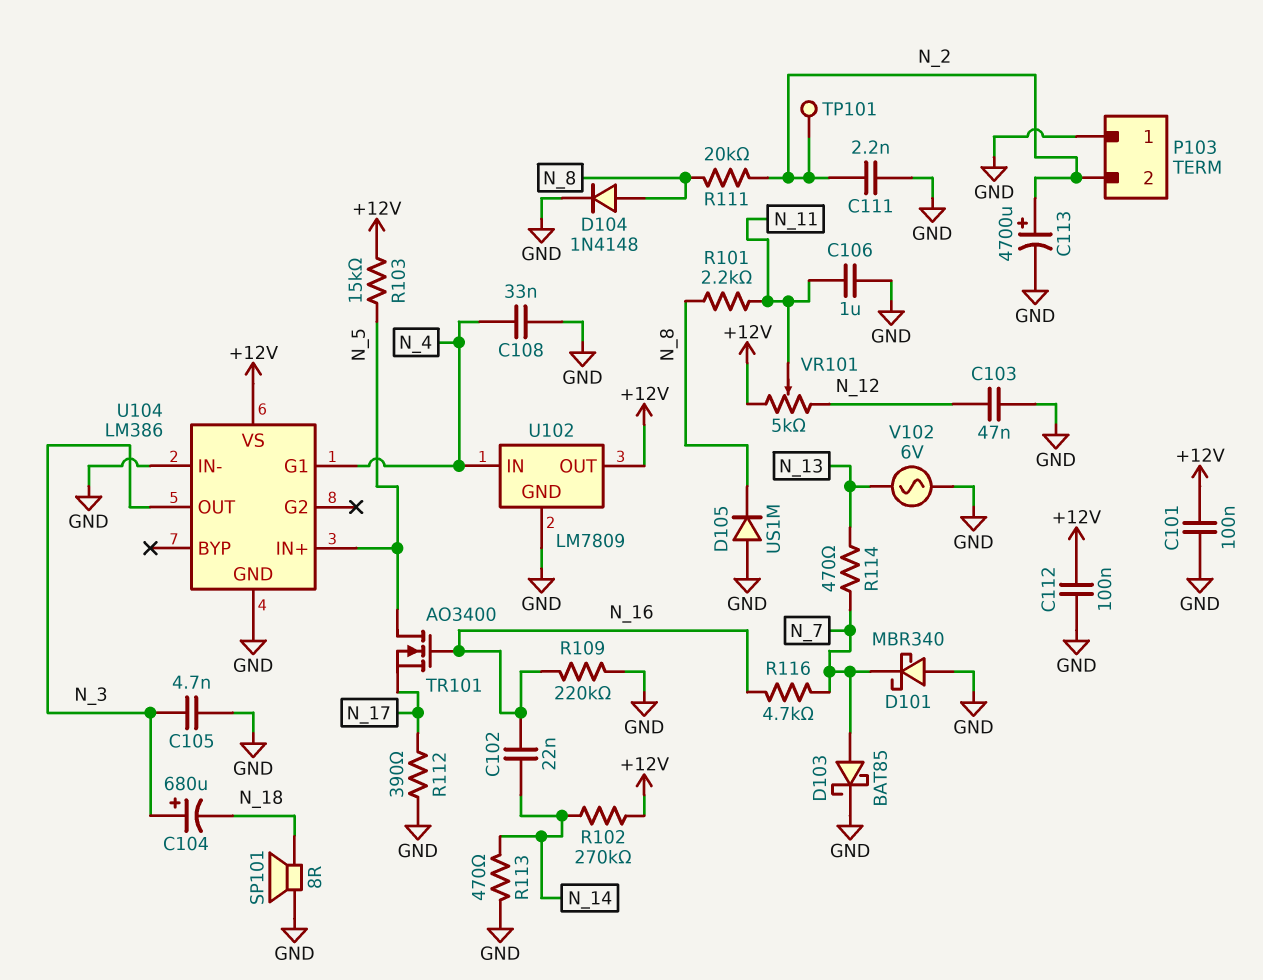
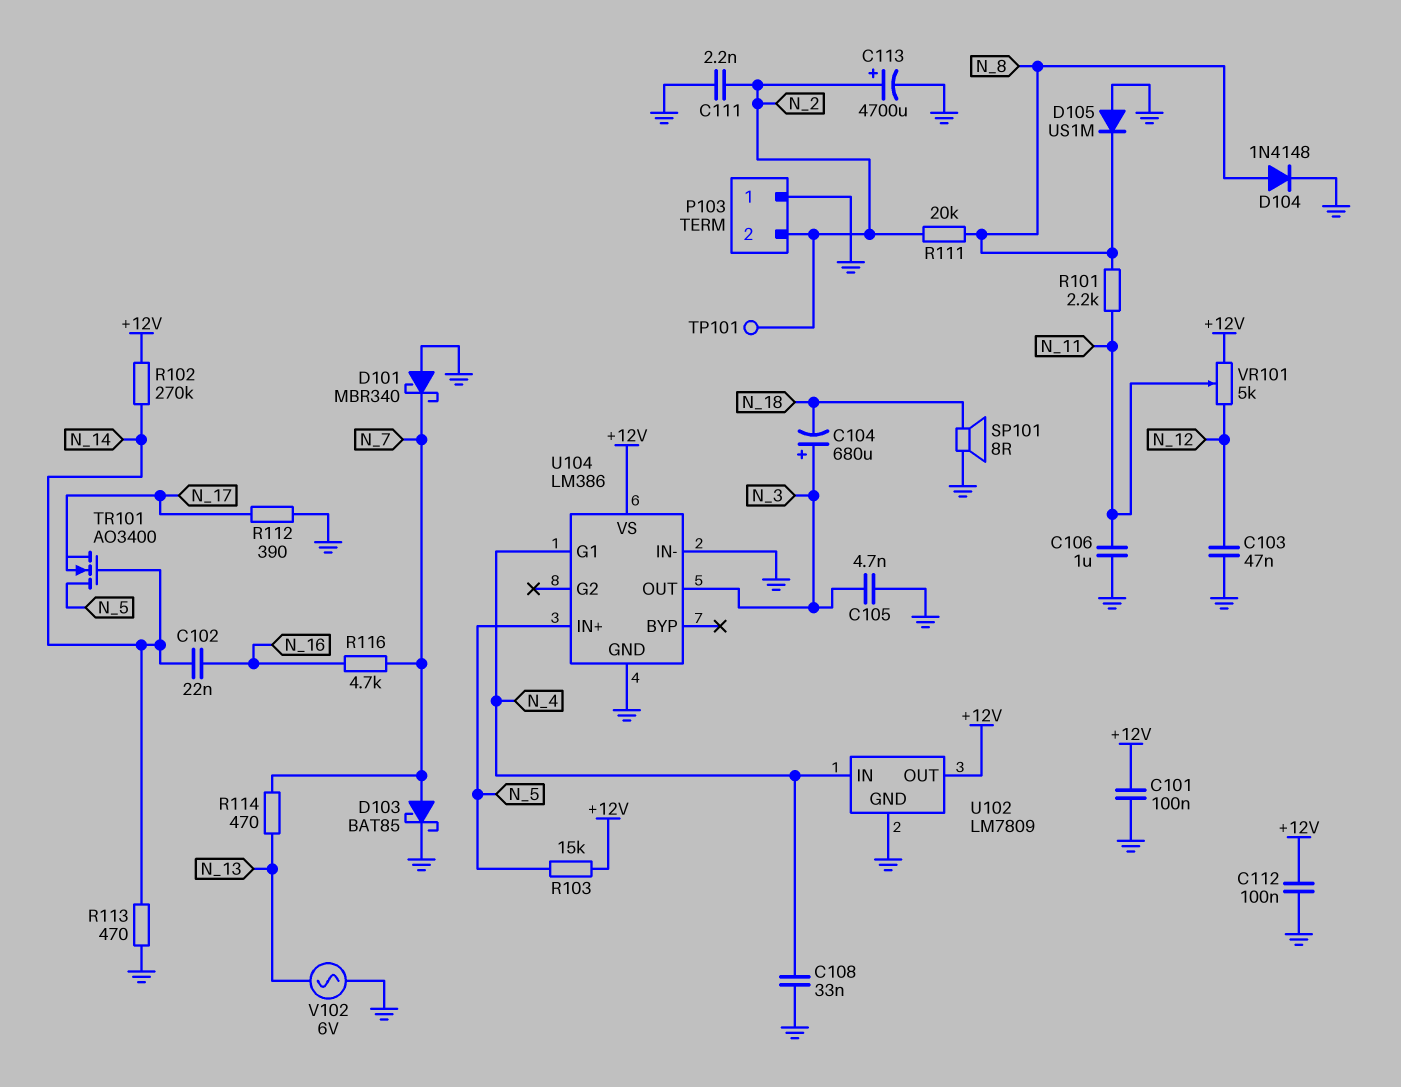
R109: 220k (GND, N_16) -> none
TR101: NMOS AO3400 (G N_16, D N_5, S N_17) -> NMOS AO3400 (G N_14, D N_5, S N_17)

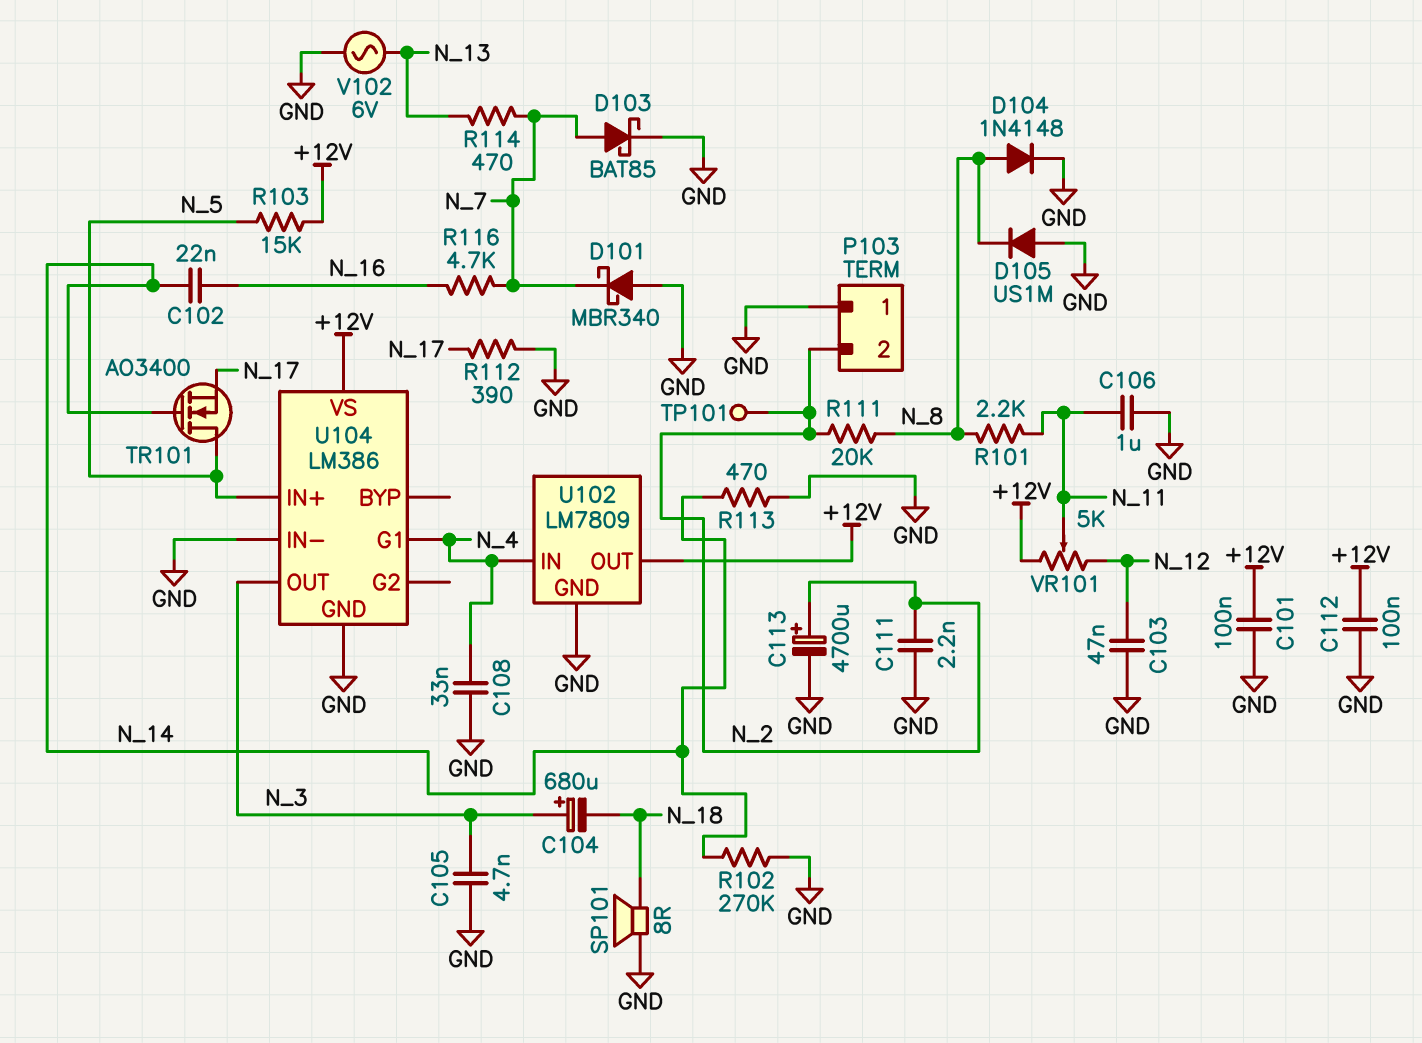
R102: 270k (+12V, N_14) -> 270k (GND, N_14)

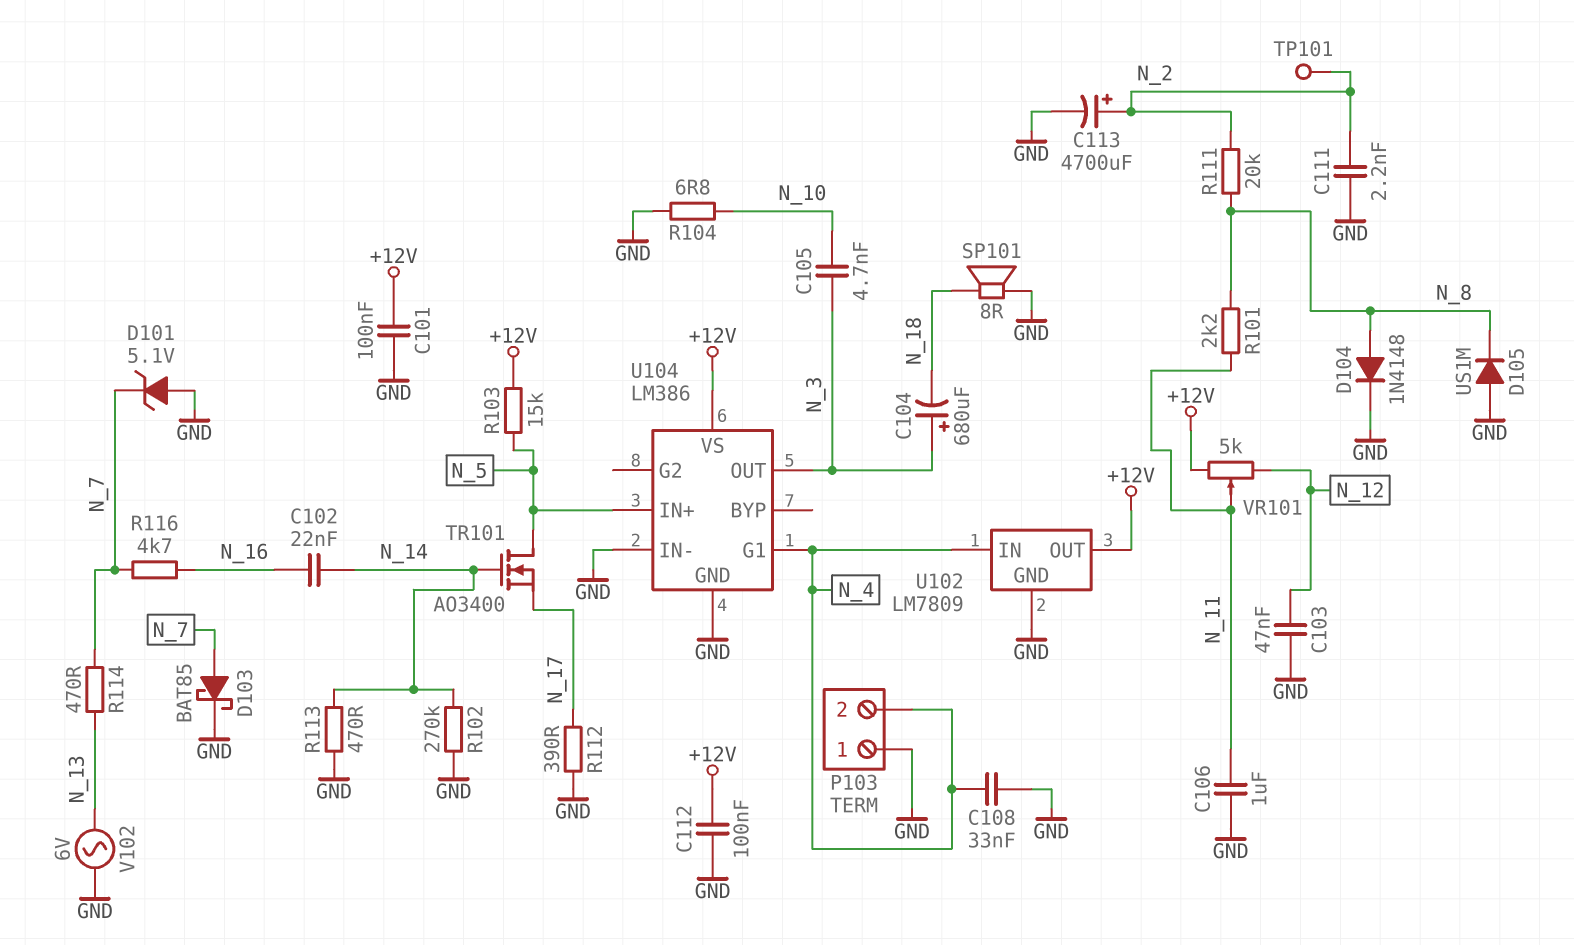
C105: 4.7nF (GND, N_3) -> 4.7nF (N_3, N_10)
D101: schottky MBR340 (A GND, K N_7) -> zener 5.1V (A GND, K N_7)
P103 pin 2: N_2 -> N_4
R104: none -> 6.8 (GND, N_10)

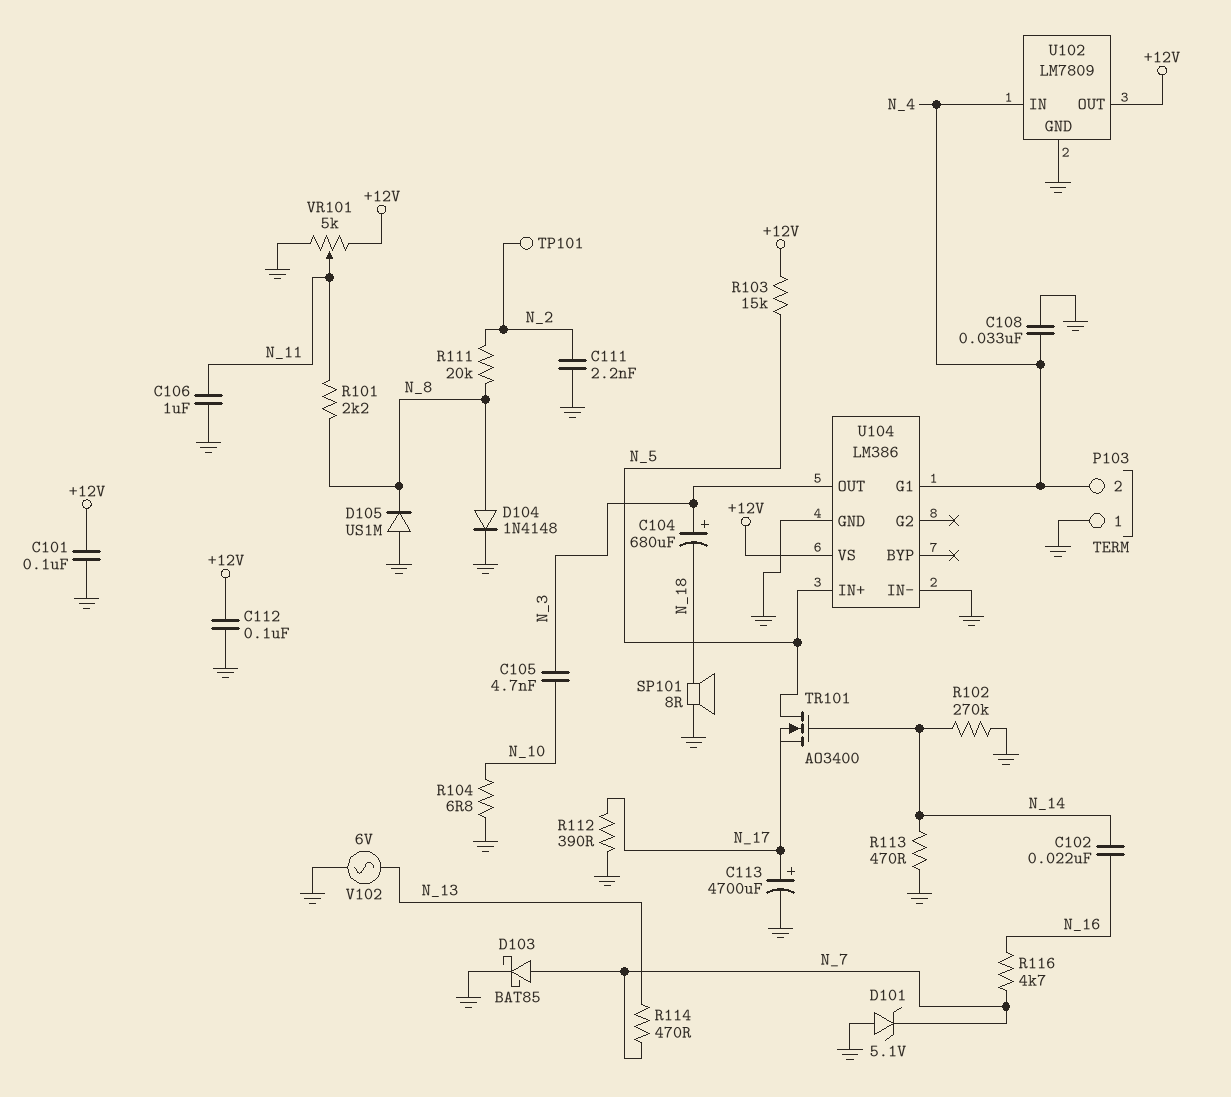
C103: 47nF (GND, N_12) -> none
C113: 4700uF (plus N_2, minus GND) -> 4700uF (plus N_17, minus GND)
VR101: 5k (+12V, N_12, wiper N_11) -> 5k (+12V, GND, wiper N_11)

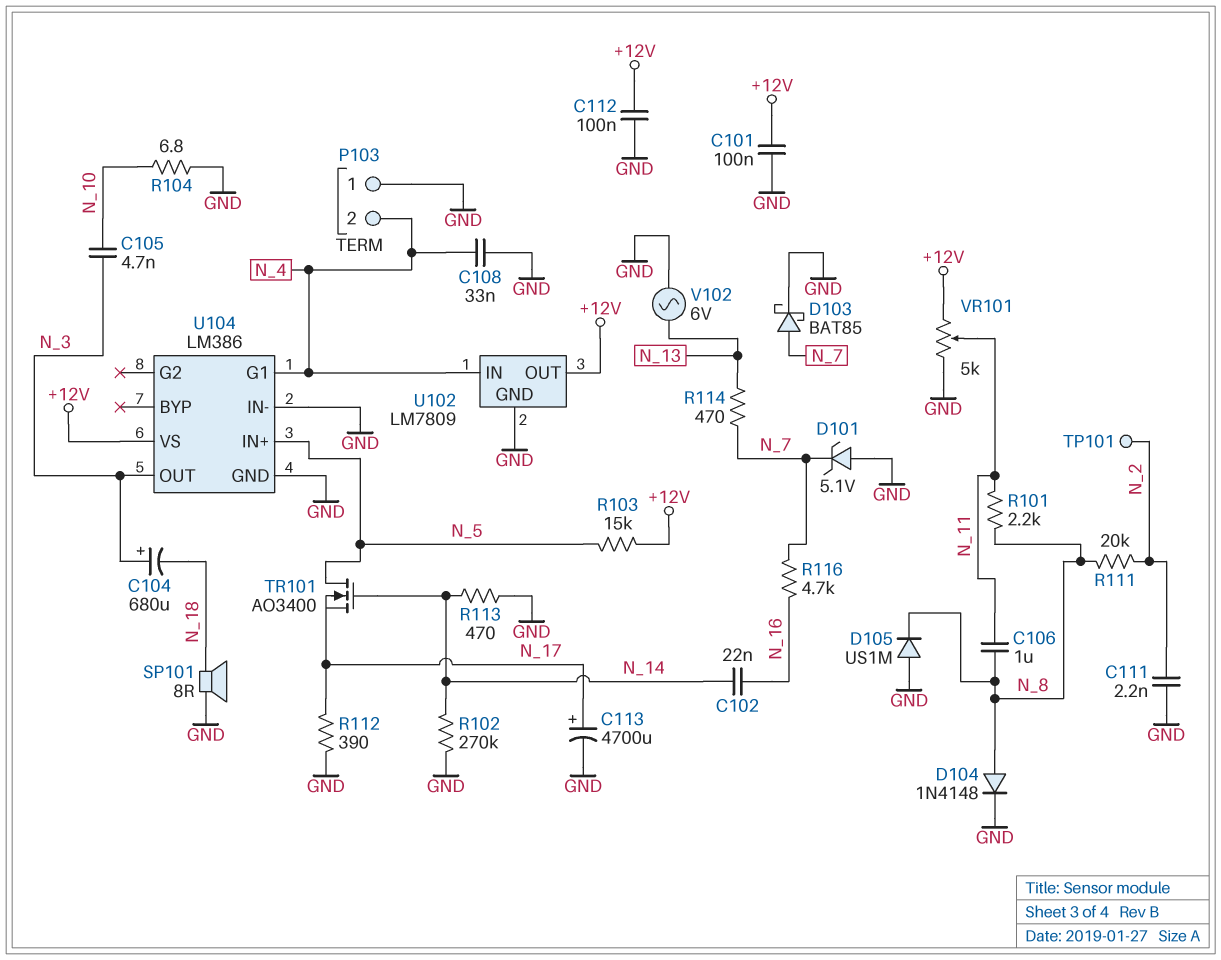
C106: 1uF (GND, N_11) -> 1uF (N_8, N_11)

